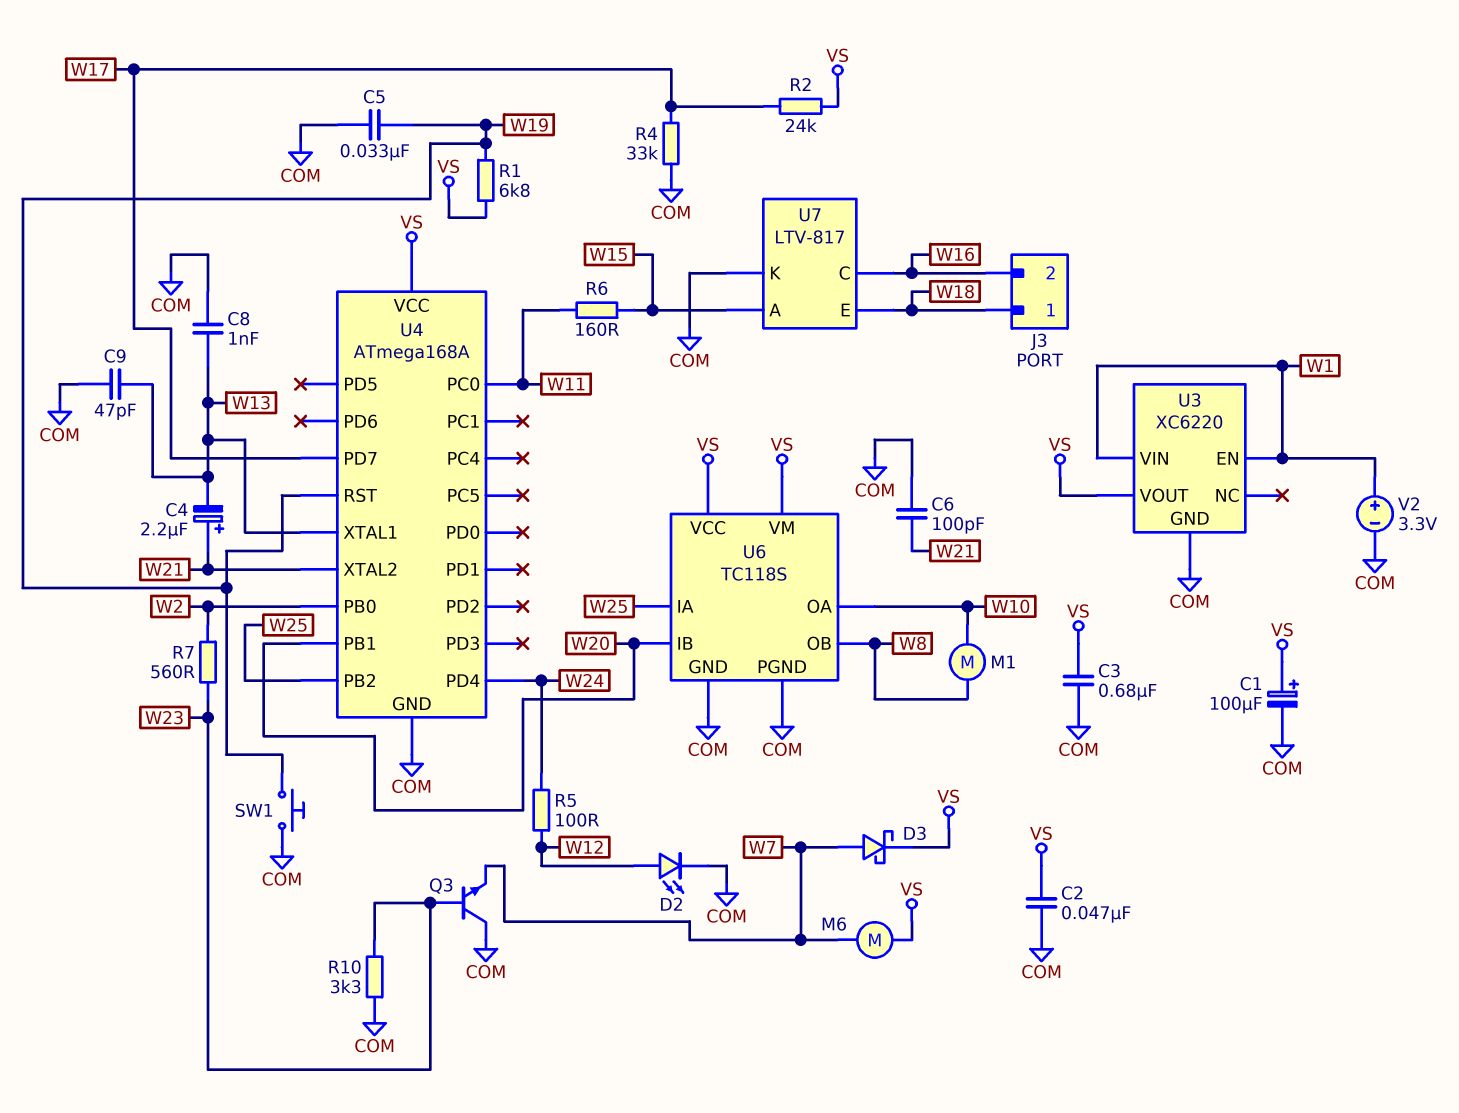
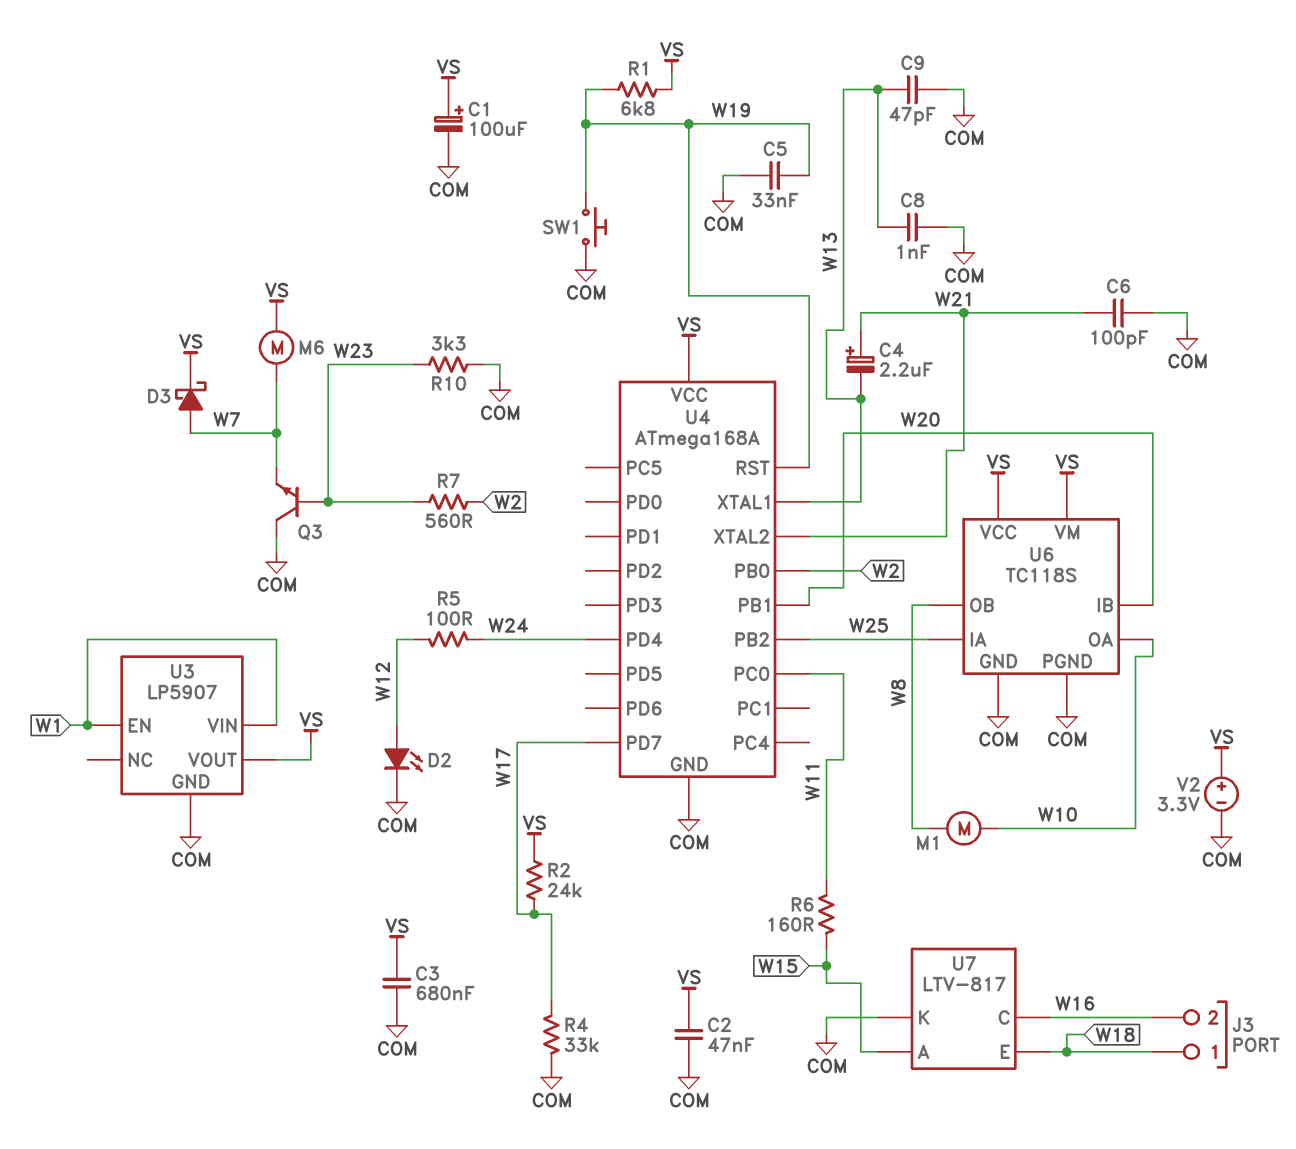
U3: XC6220 -> LP5907
V2: 3.3V (plus W1, minus COM) -> 3.3V (plus VS, minus COM)

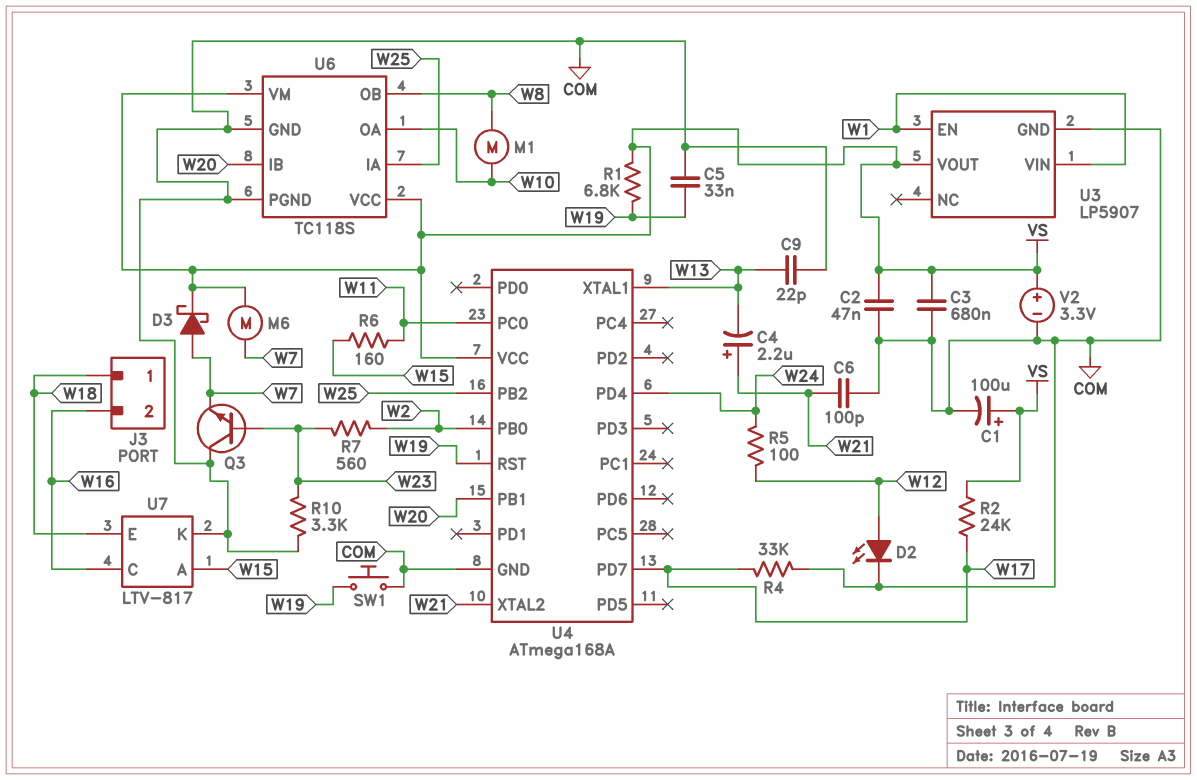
C8: 1nF (COM, W13) -> none
C9: 47pF (COM, W13) -> 22pF (COM, W13)

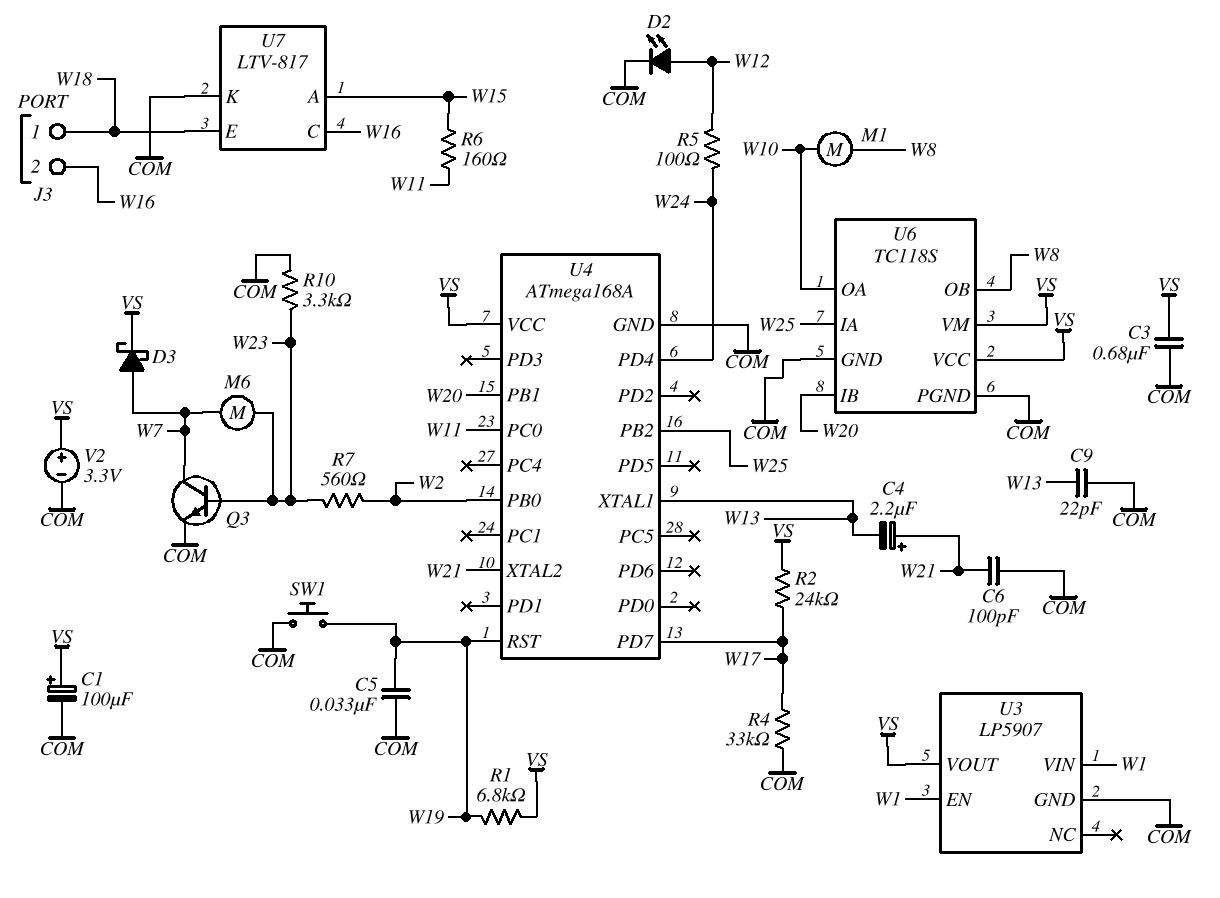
C2: 47nF (COM, VS) -> none
M6: motor (VS, W7) -> motor (W7, W23)
Q3: NPN (B W23, C COM, E W7) -> NPN (B W23, C W7, E COM)

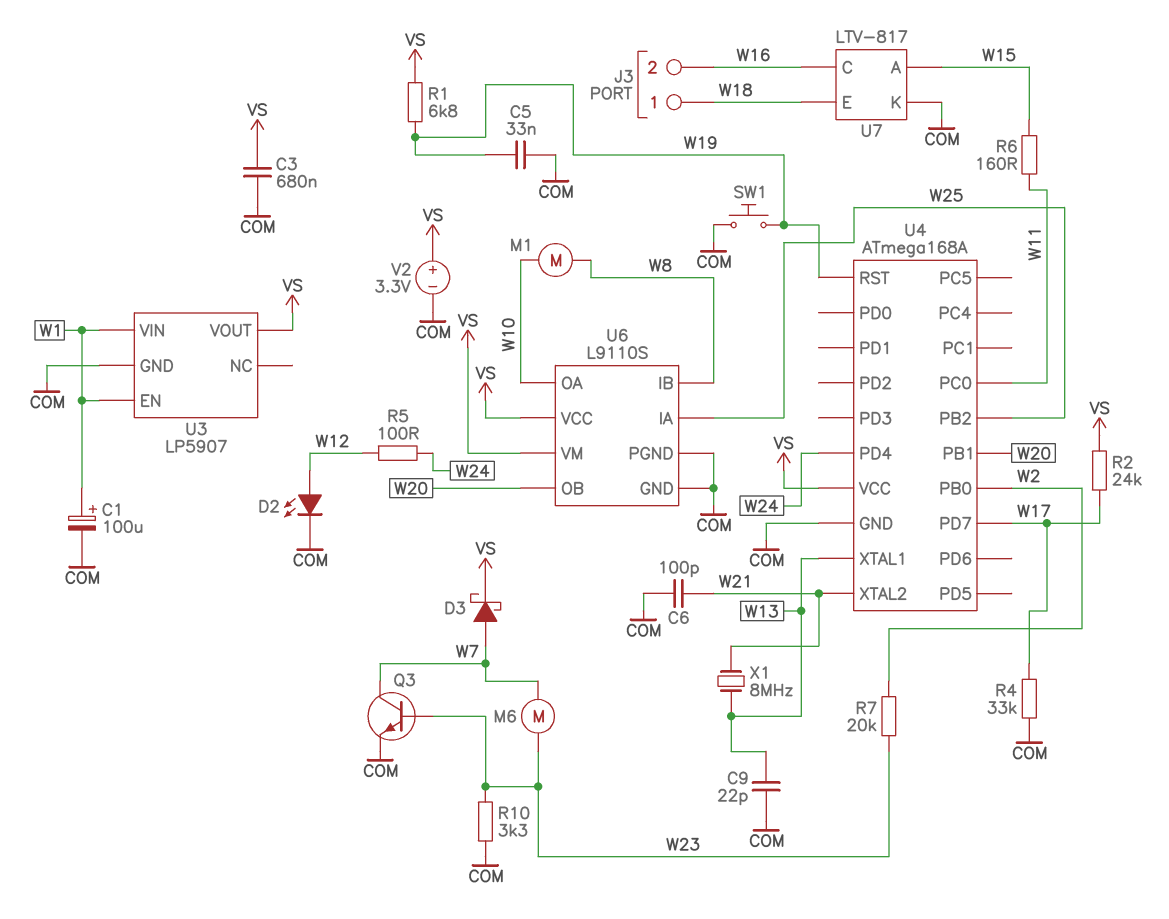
C1: 100uF (plus VS, minus COM) -> 100uF (plus W1, minus COM)
C4: 2.2uF (plus W21, minus W13) -> none
R7: 560 (W2, W23) -> 20k (W2, W23)
U6: TC118S -> L9110S
U6 pin IB: W20 -> W8
U6 pin OB: W8 -> W20
X1: none -> 8MHz (W13, W21)

